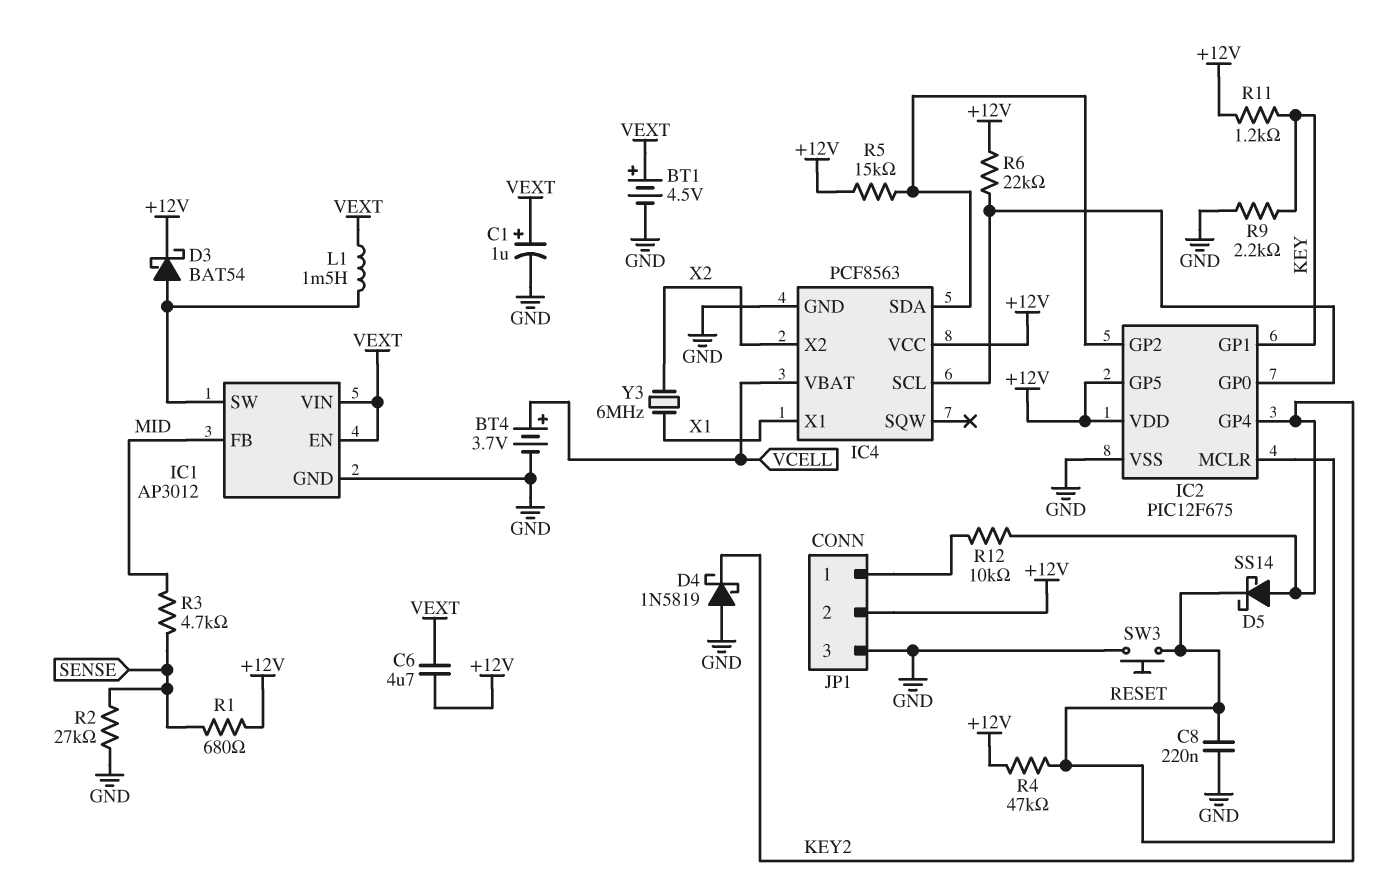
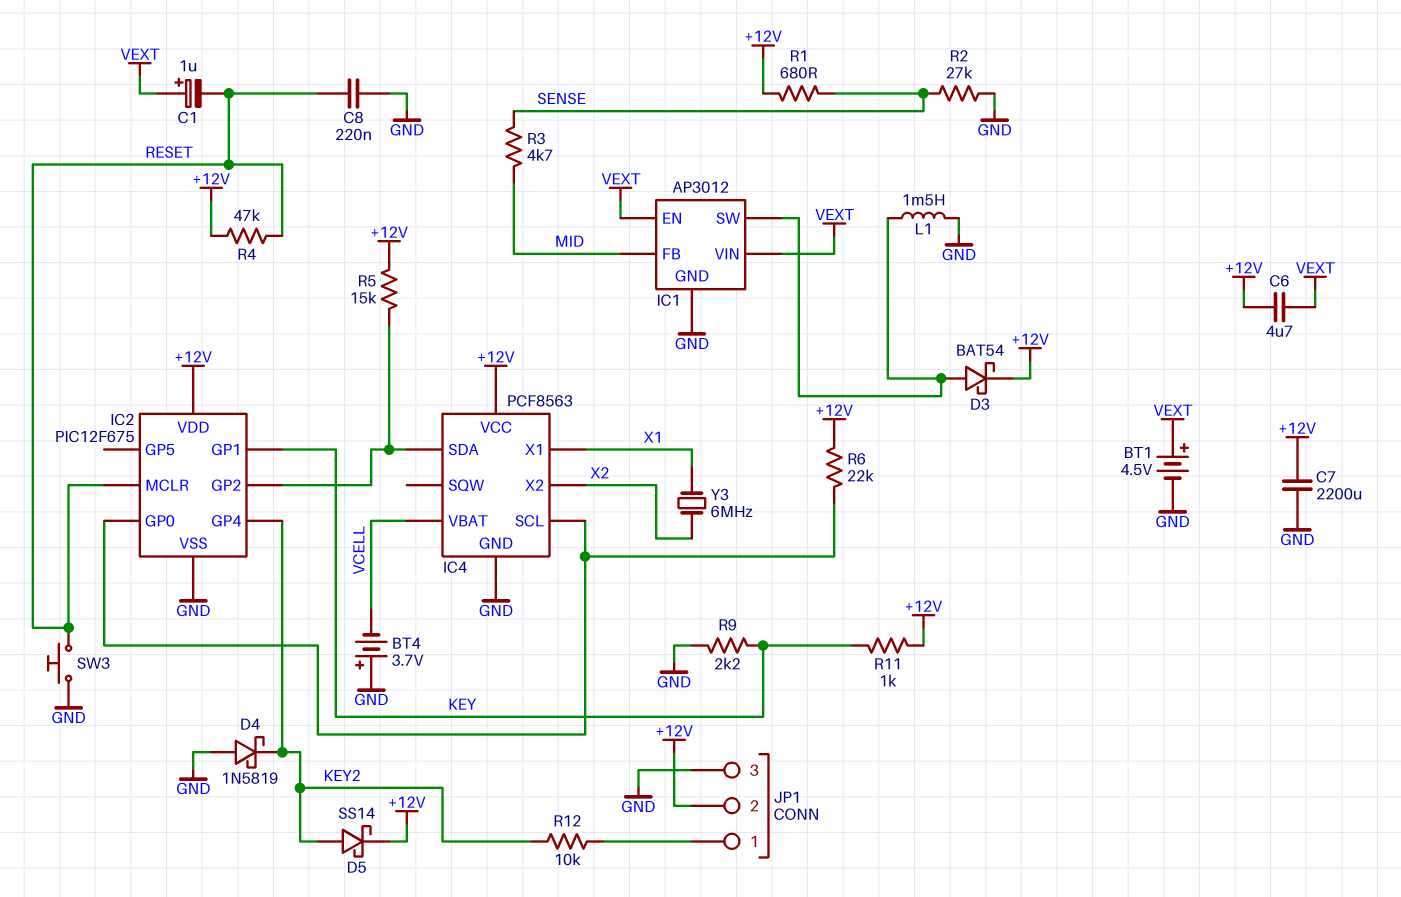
BT4: 3.7V (plus VCELL, minus GND) -> 3.7V (plus GND, minus VCELL)
C1: 1uF (plus VEXT, minus GND) -> 1uF (plus VEXT, minus RESET)
C7: none -> 2200uF (+12V, GND)
D5: schottky SS14 (A KEY2, K RESET) -> schottky SS14 (A KEY2, K +12V)
IC2 pin GP5: +12V -> none
L1: 1.5mH (IC1/SW, VEXT) -> 1.5mH (GND, IC1/SW)
R11: 1.2k (+12V, KEY) -> 1k (+12V, KEY)

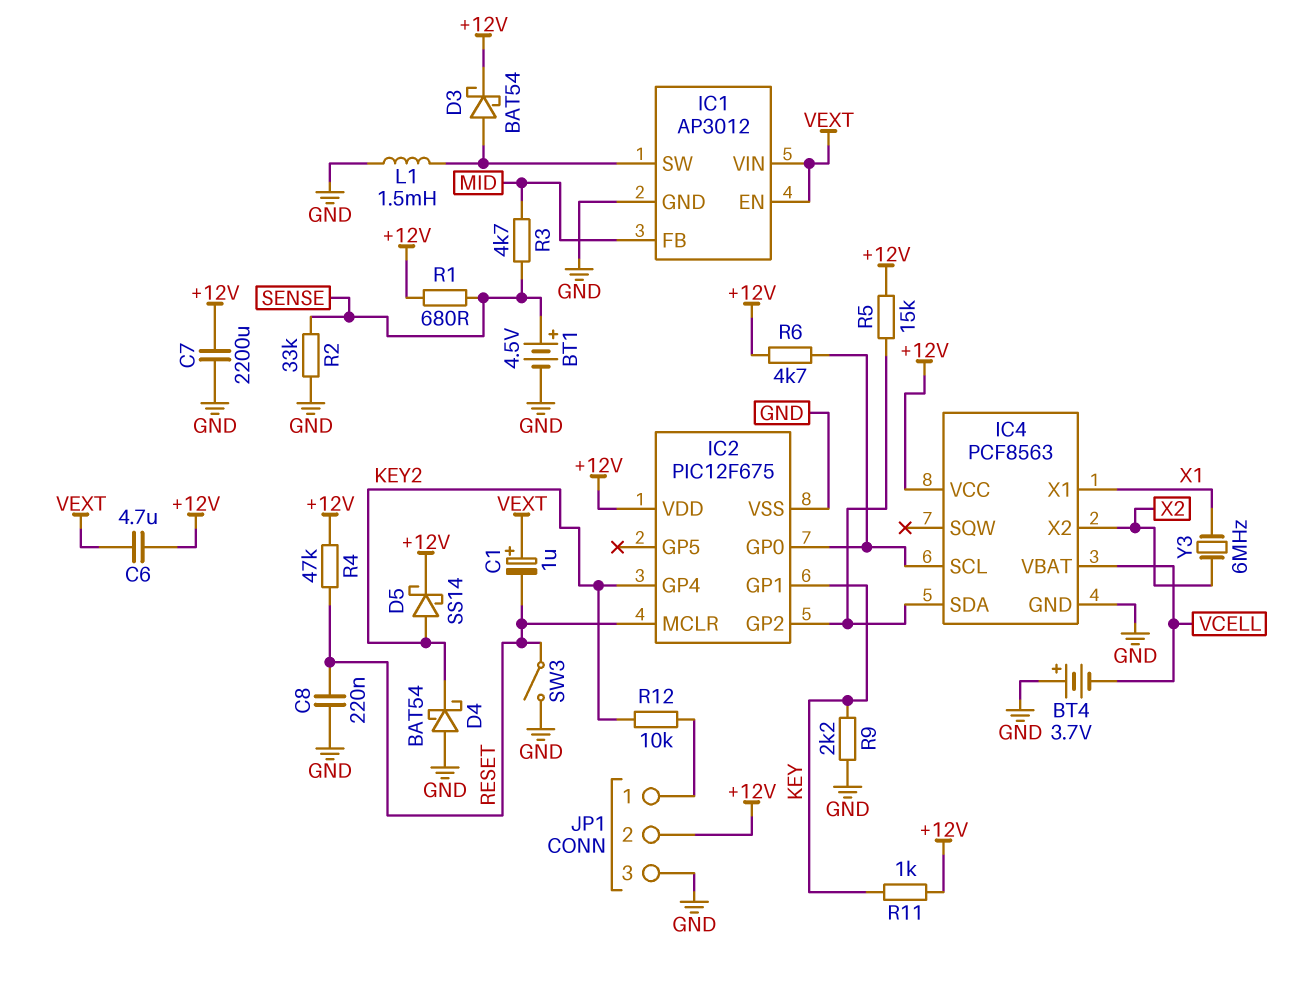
BT1: 4.5V (plus VEXT, minus GND) -> 4.5V (plus SENSE, minus GND)
D4: schottky 1N5819 (A GND, K KEY2) -> schottky BAT54 (A GND, K KEY2)
R2: 27k (GND, SENSE) -> 33k (GND, SENSE)
R6: 22k (+12V, IC2/GP0) -> 4.7k (+12V, IC2/GP0)
SW3: button (GND, RESET) -> switch (GND, RESET)

